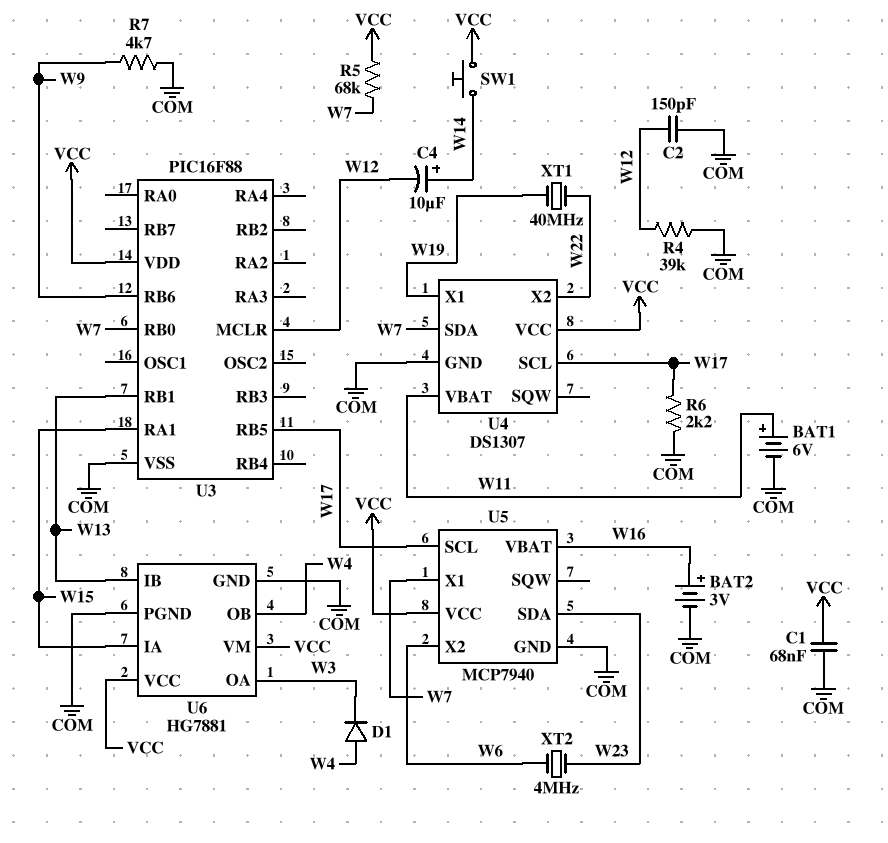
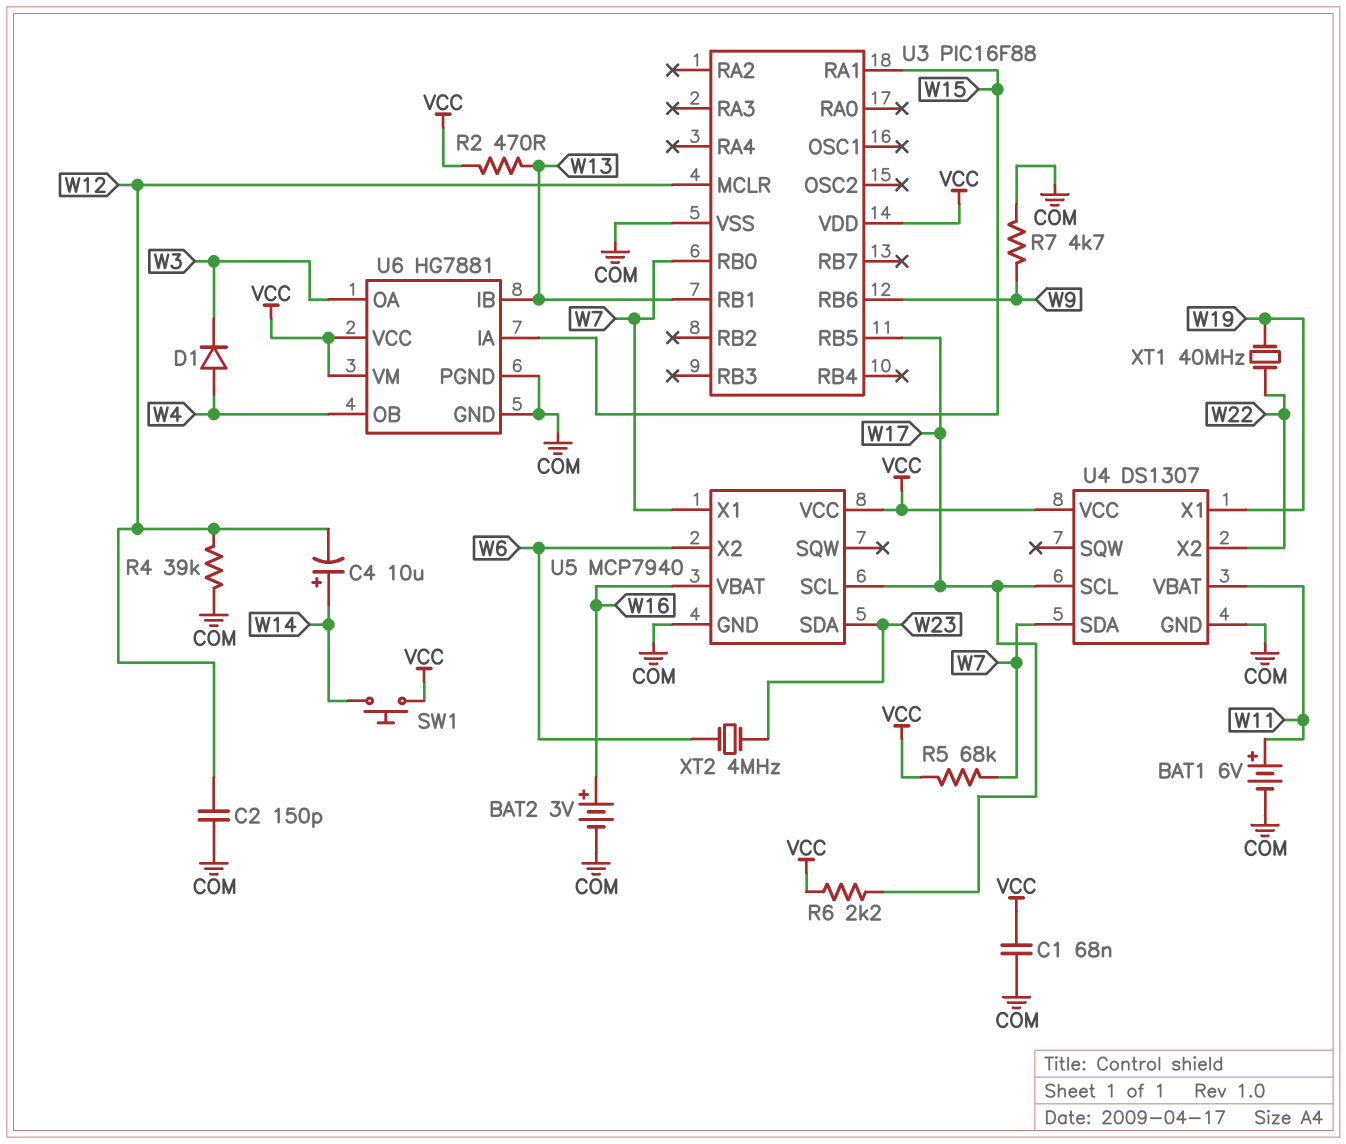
R2: none -> 470 (VCC, W13)
R6: 2.2k (COM, W17) -> 2.2k (VCC, W17)

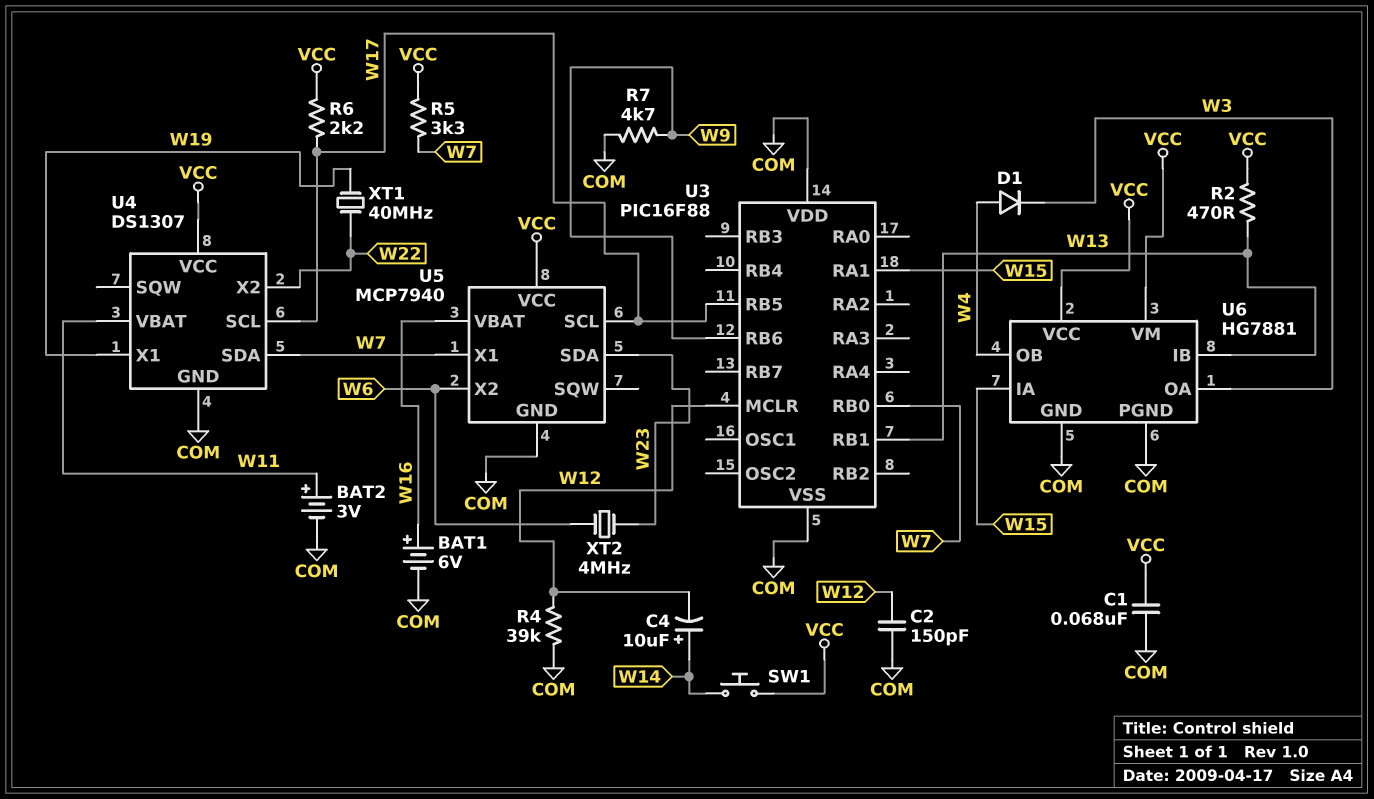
BAT1: 6V (plus W11, minus COM) -> 6V (plus W16, minus COM)
BAT2: 3V (plus W16, minus COM) -> 3V (plus W11, minus COM)
R5: 68k (VCC, W7) -> 3.3k (VCC, W7)
U3 pin VDD: VCC -> COM

